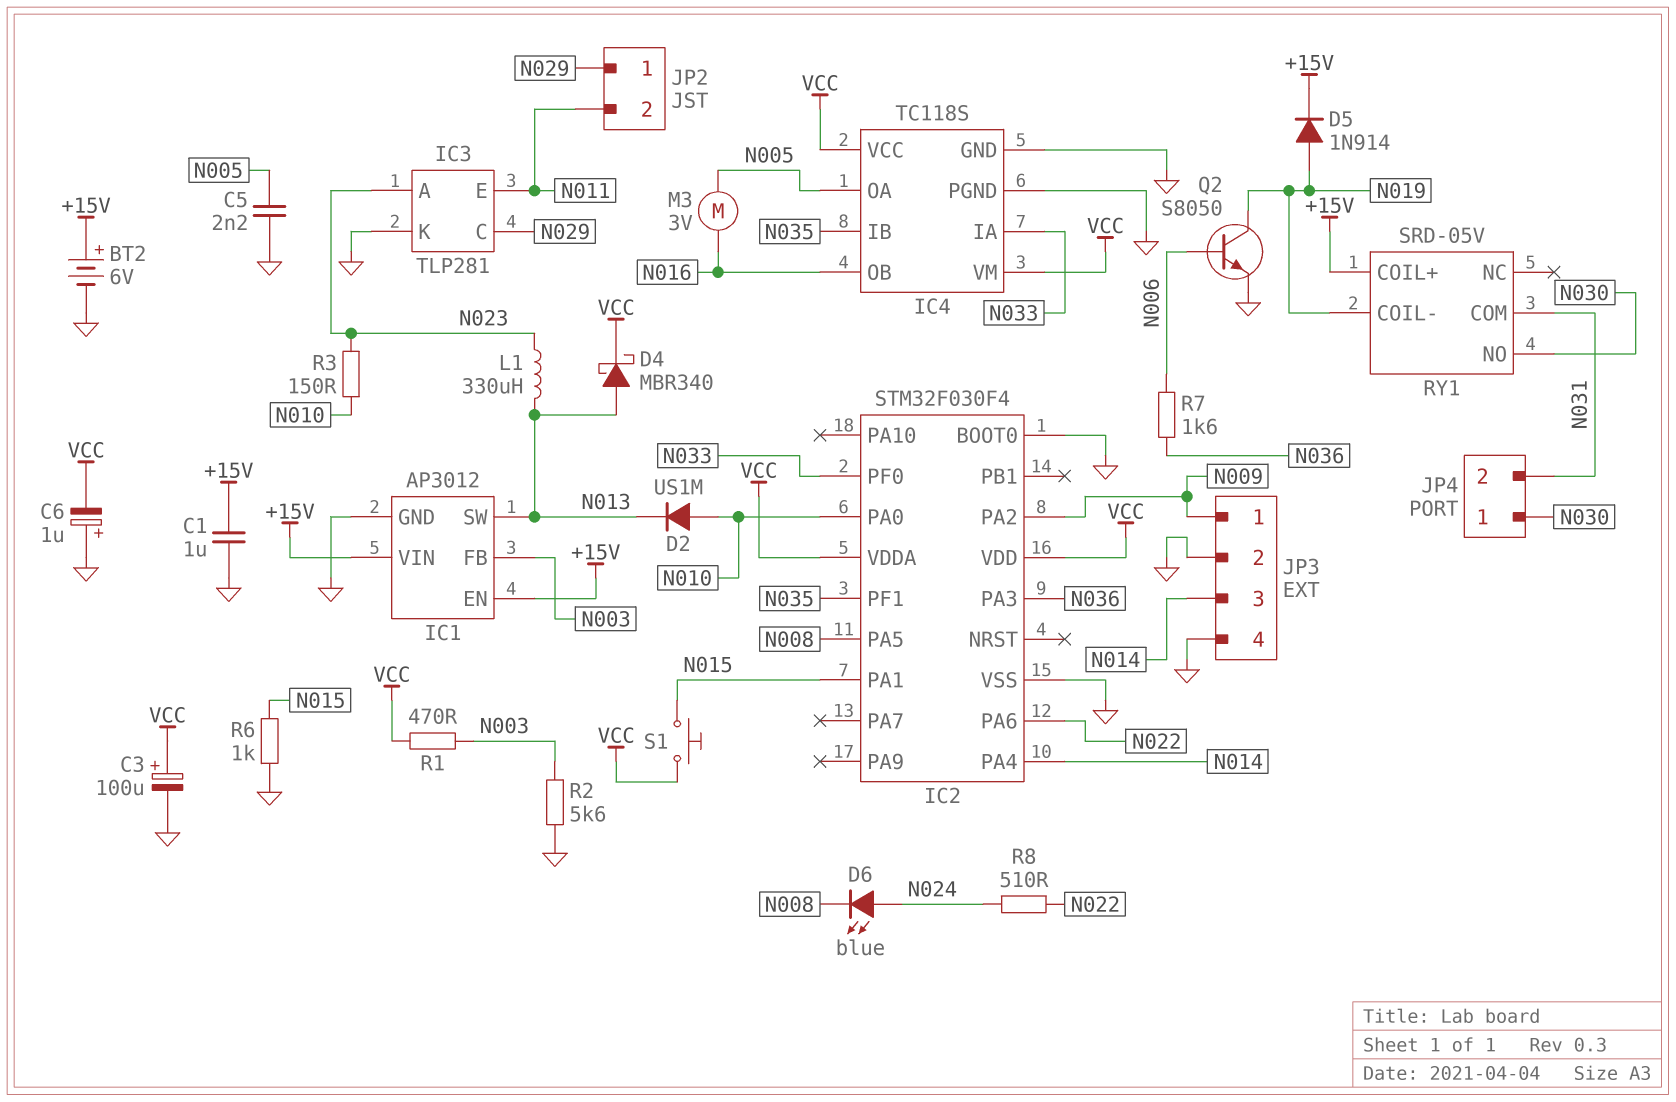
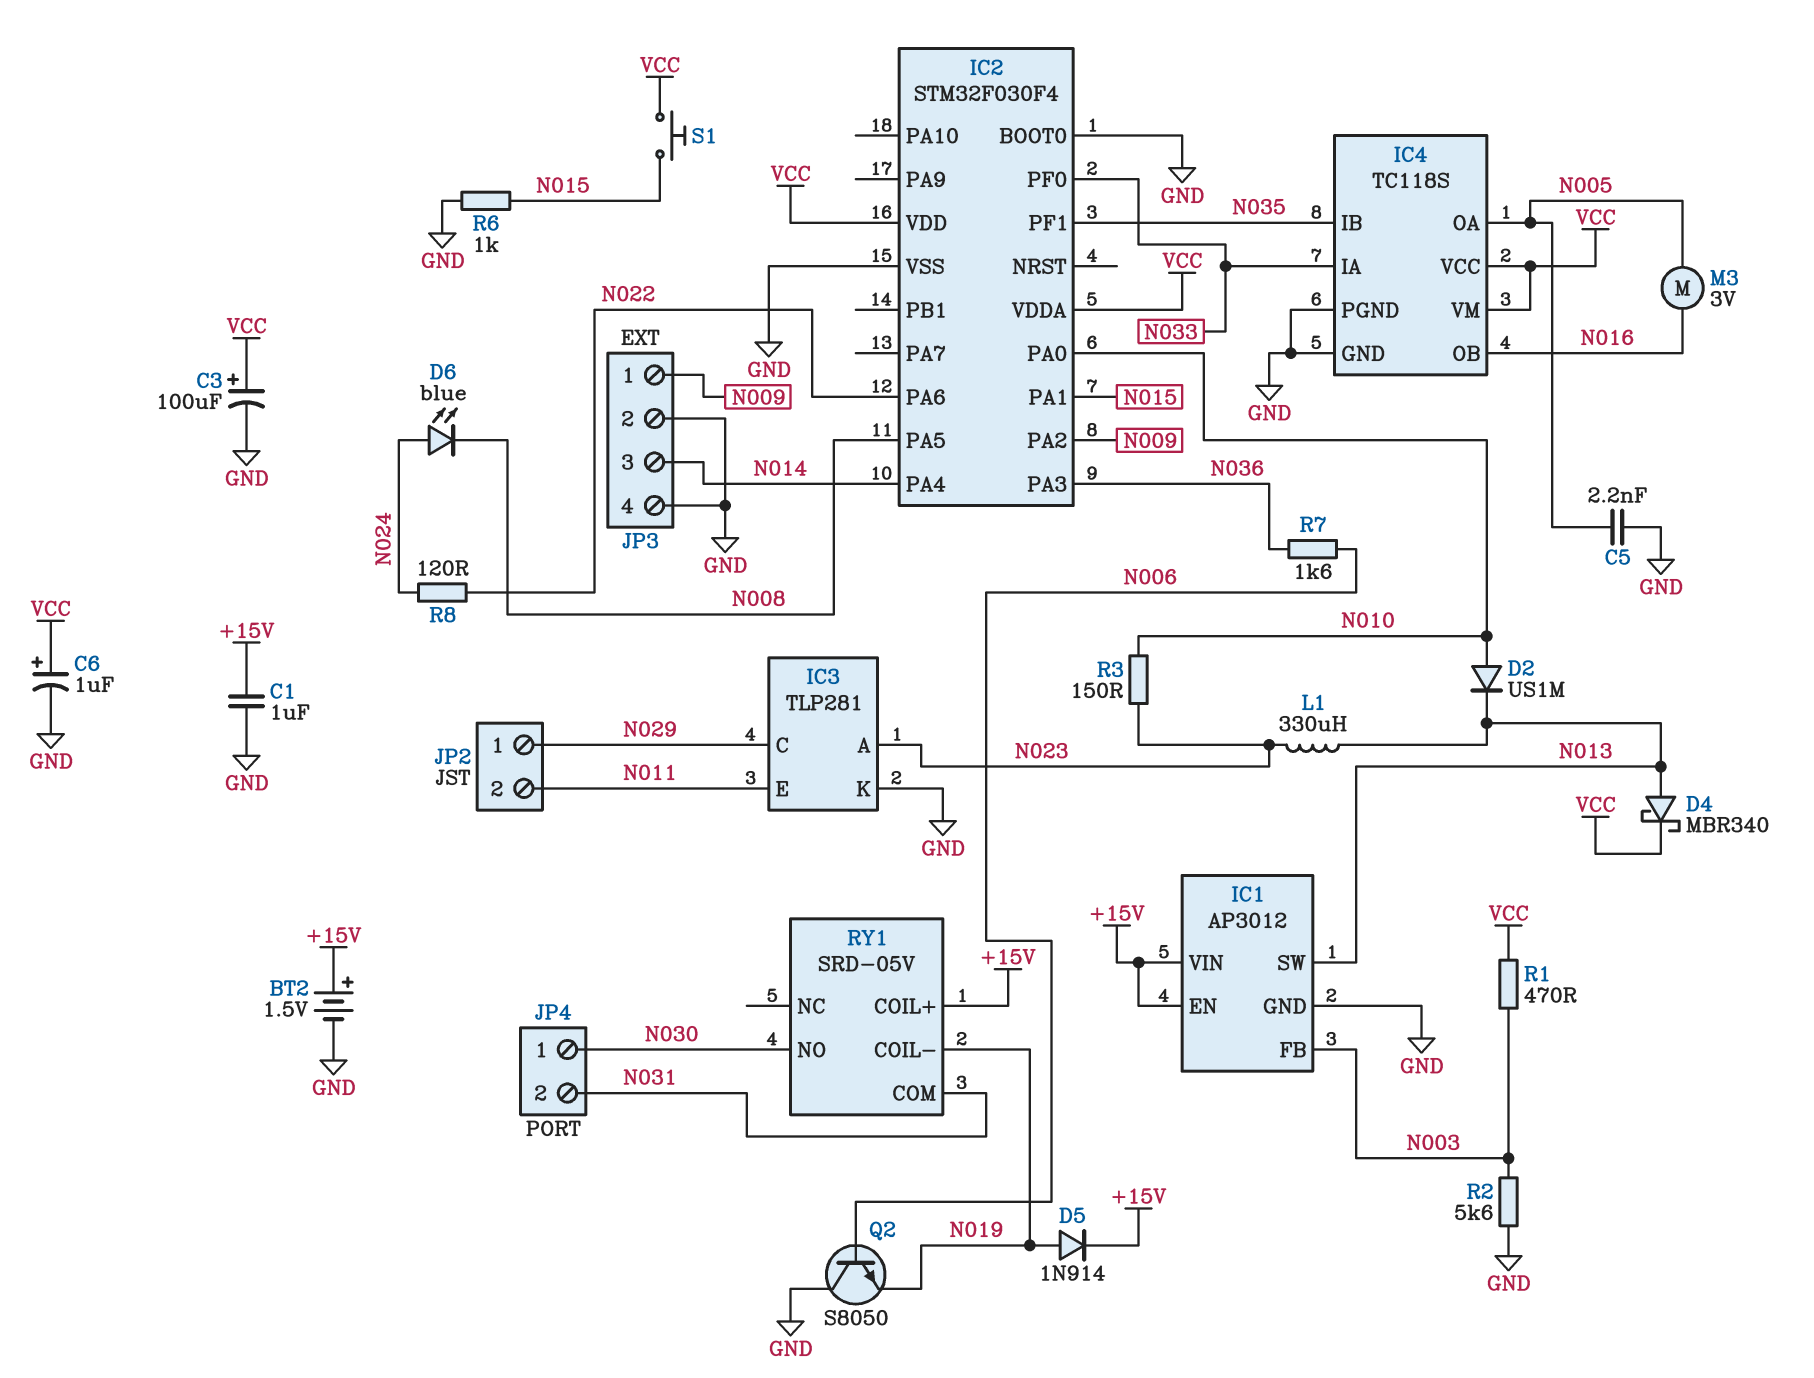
BT2: 6V (plus +15V, minus GND) -> 1.5V (plus +15V, minus GND)
C6: 1uF (plus GND, minus VCC) -> 1uF (plus VCC, minus GND)
Q2: NPN S8050 (B N006, C N019, E GND) -> NPN S8050 (B N006, C GND, E N019)
R8: 510 (N022, N024) -> 120 (N022, N024)

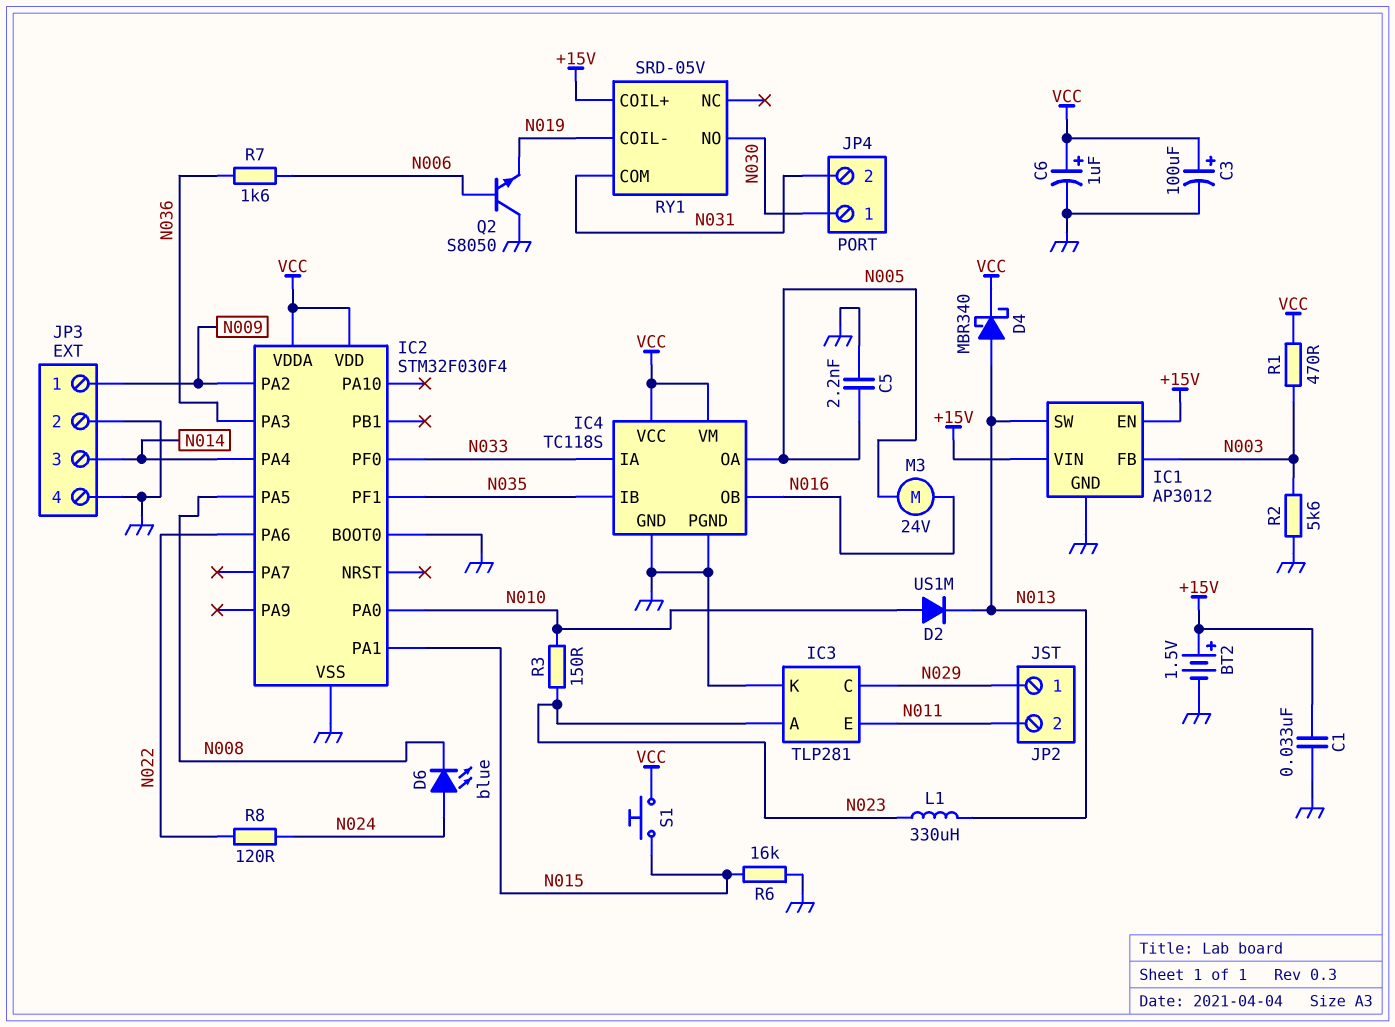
C1: 1uF (+15V, GND) -> 33nF (+15V, GND)
D5: diode 1N914 (A N019, K +15V) -> none
M3: motor 3V (N005, N016) -> motor 24V (N005, N016)
R6: 1k (GND, N015) -> 16k (GND, N015)

